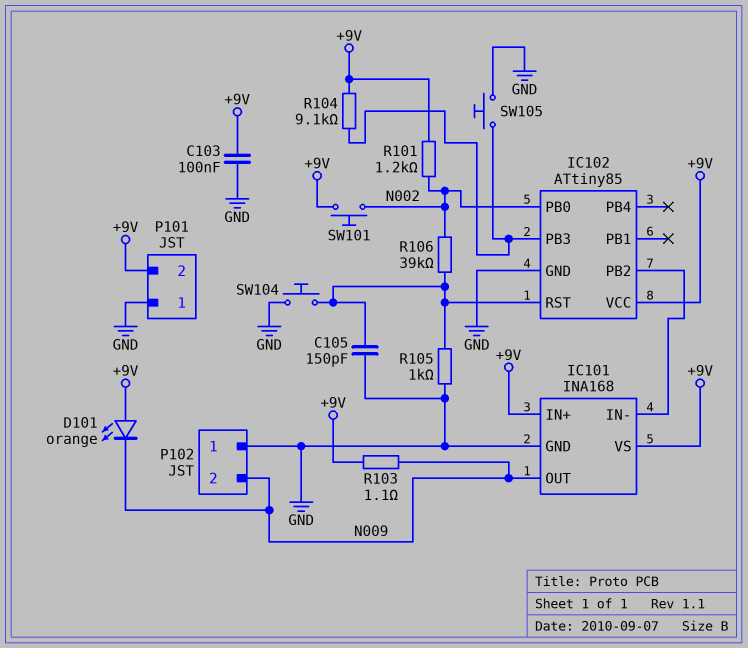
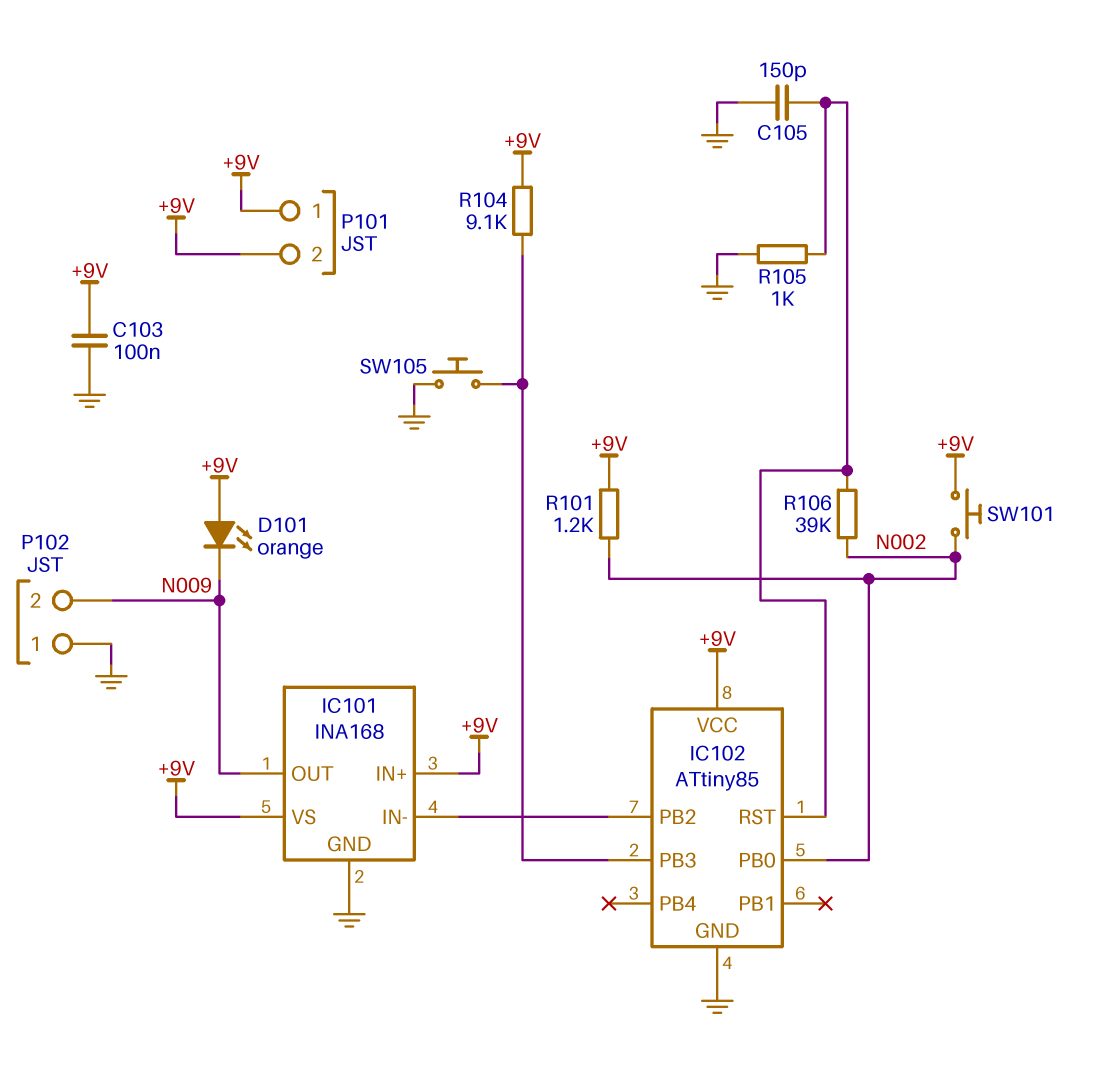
P101 pin 1: GND -> +9V
R103: 1.1 (+9V, N009) -> none
SW104: button (GND, IC102/RST) -> none

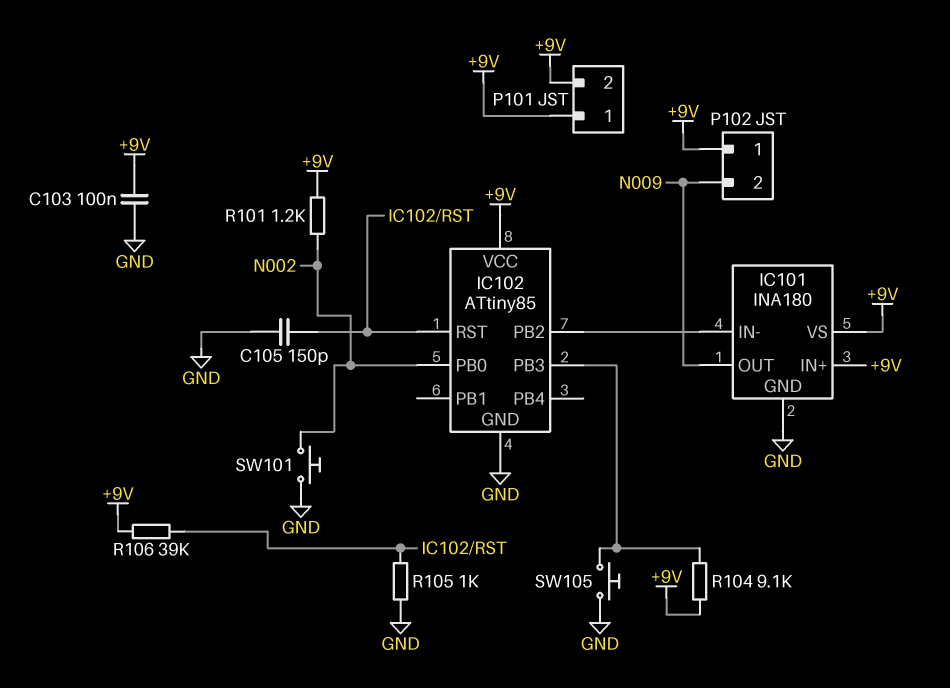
D101: LED orange (A +9V, K N009) -> none
IC101: INA168 -> INA180
P102 pin 1: GND -> +9V
R106: 39k (IC102/RST, N002) -> 39k (+9V, IC102/RST)
SW101: button (+9V, N002) -> button (GND, N002)

